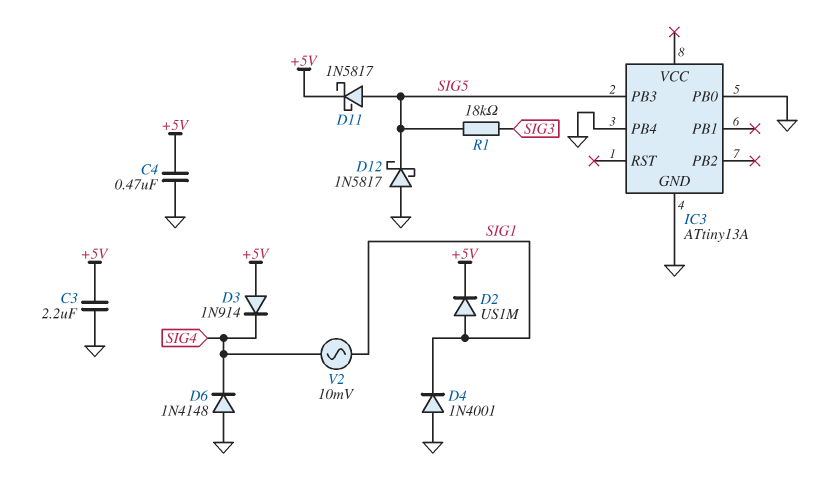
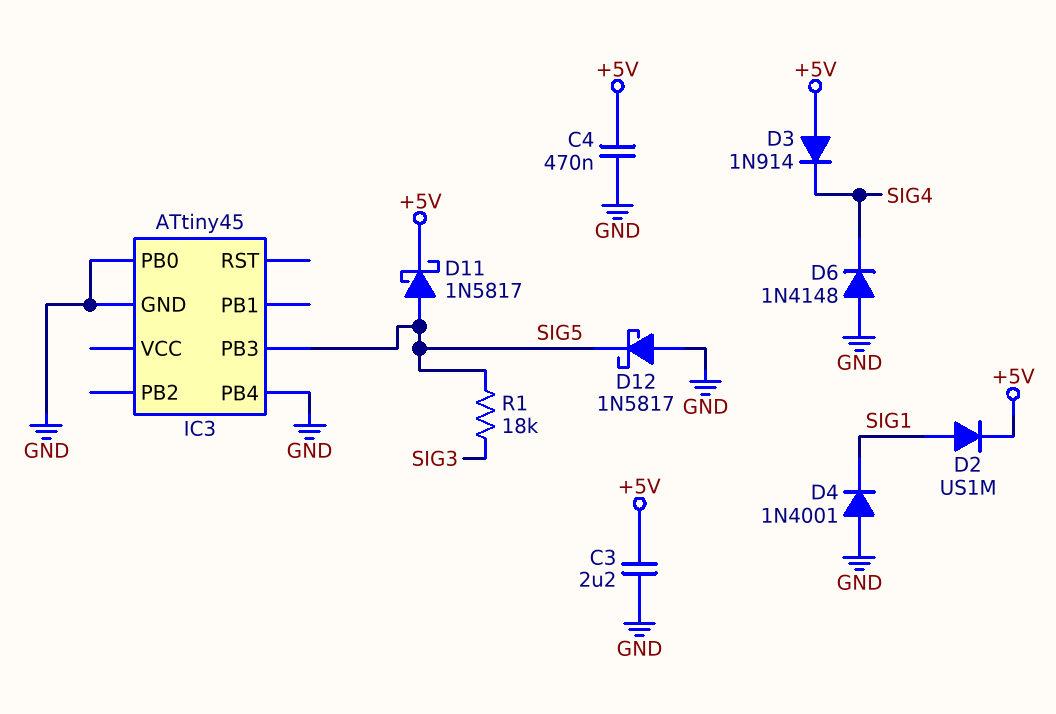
IC3: ATtiny13A -> ATtiny45
V2: AC 10mV (SIG1, SIG4) -> none

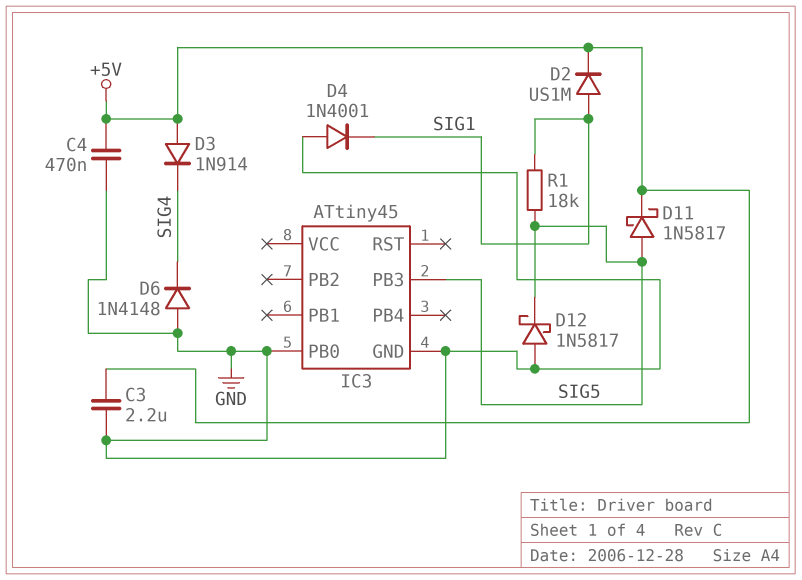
IC3 pin PB4: GND -> none
R1: 18k (SIG3, SIG5) -> 18k (SIG1, SIG5)

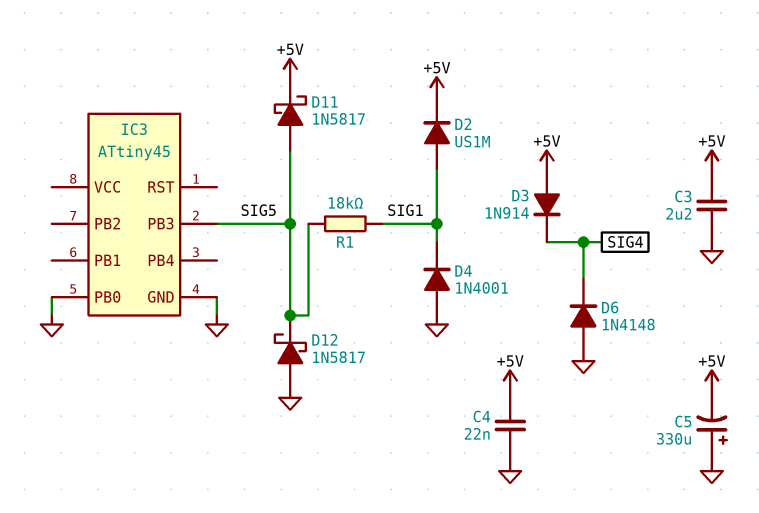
C4: 470nF (+5V, GND) -> 22nF (+5V, GND)
C5: none -> 330uF (plus GND, minus +5V)

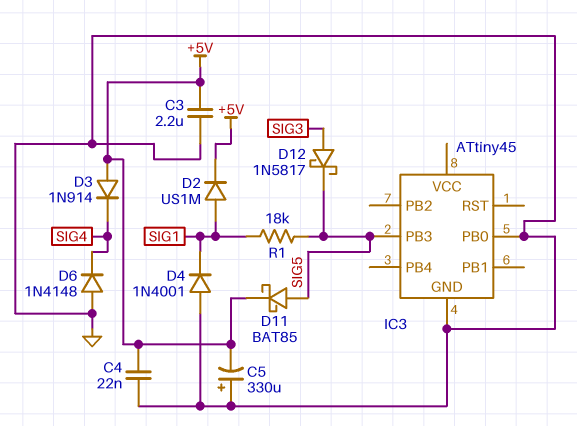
D11: schottky 1N5817 (A SIG5, K +5V) -> schottky BAT85 (A SIG5, K +5V)
D12: schottky 1N5817 (A GND, K SIG5) -> schottky 1N5817 (A SIG3, K SIG5)

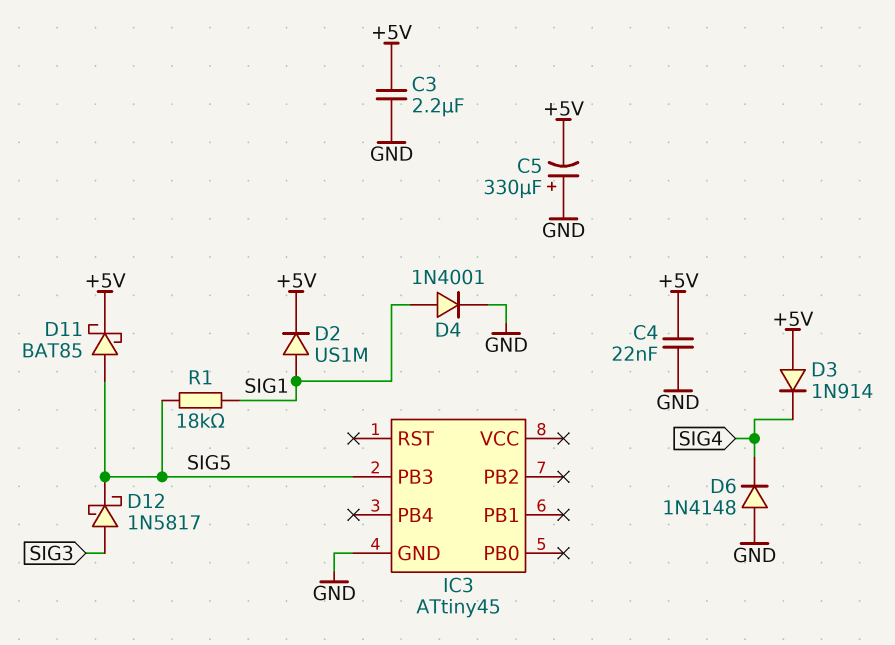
D4: diode 1N4001 (A GND, K SIG1) -> diode 1N4001 (A SIG1, K GND)
IC3 pin PB0: GND -> none

